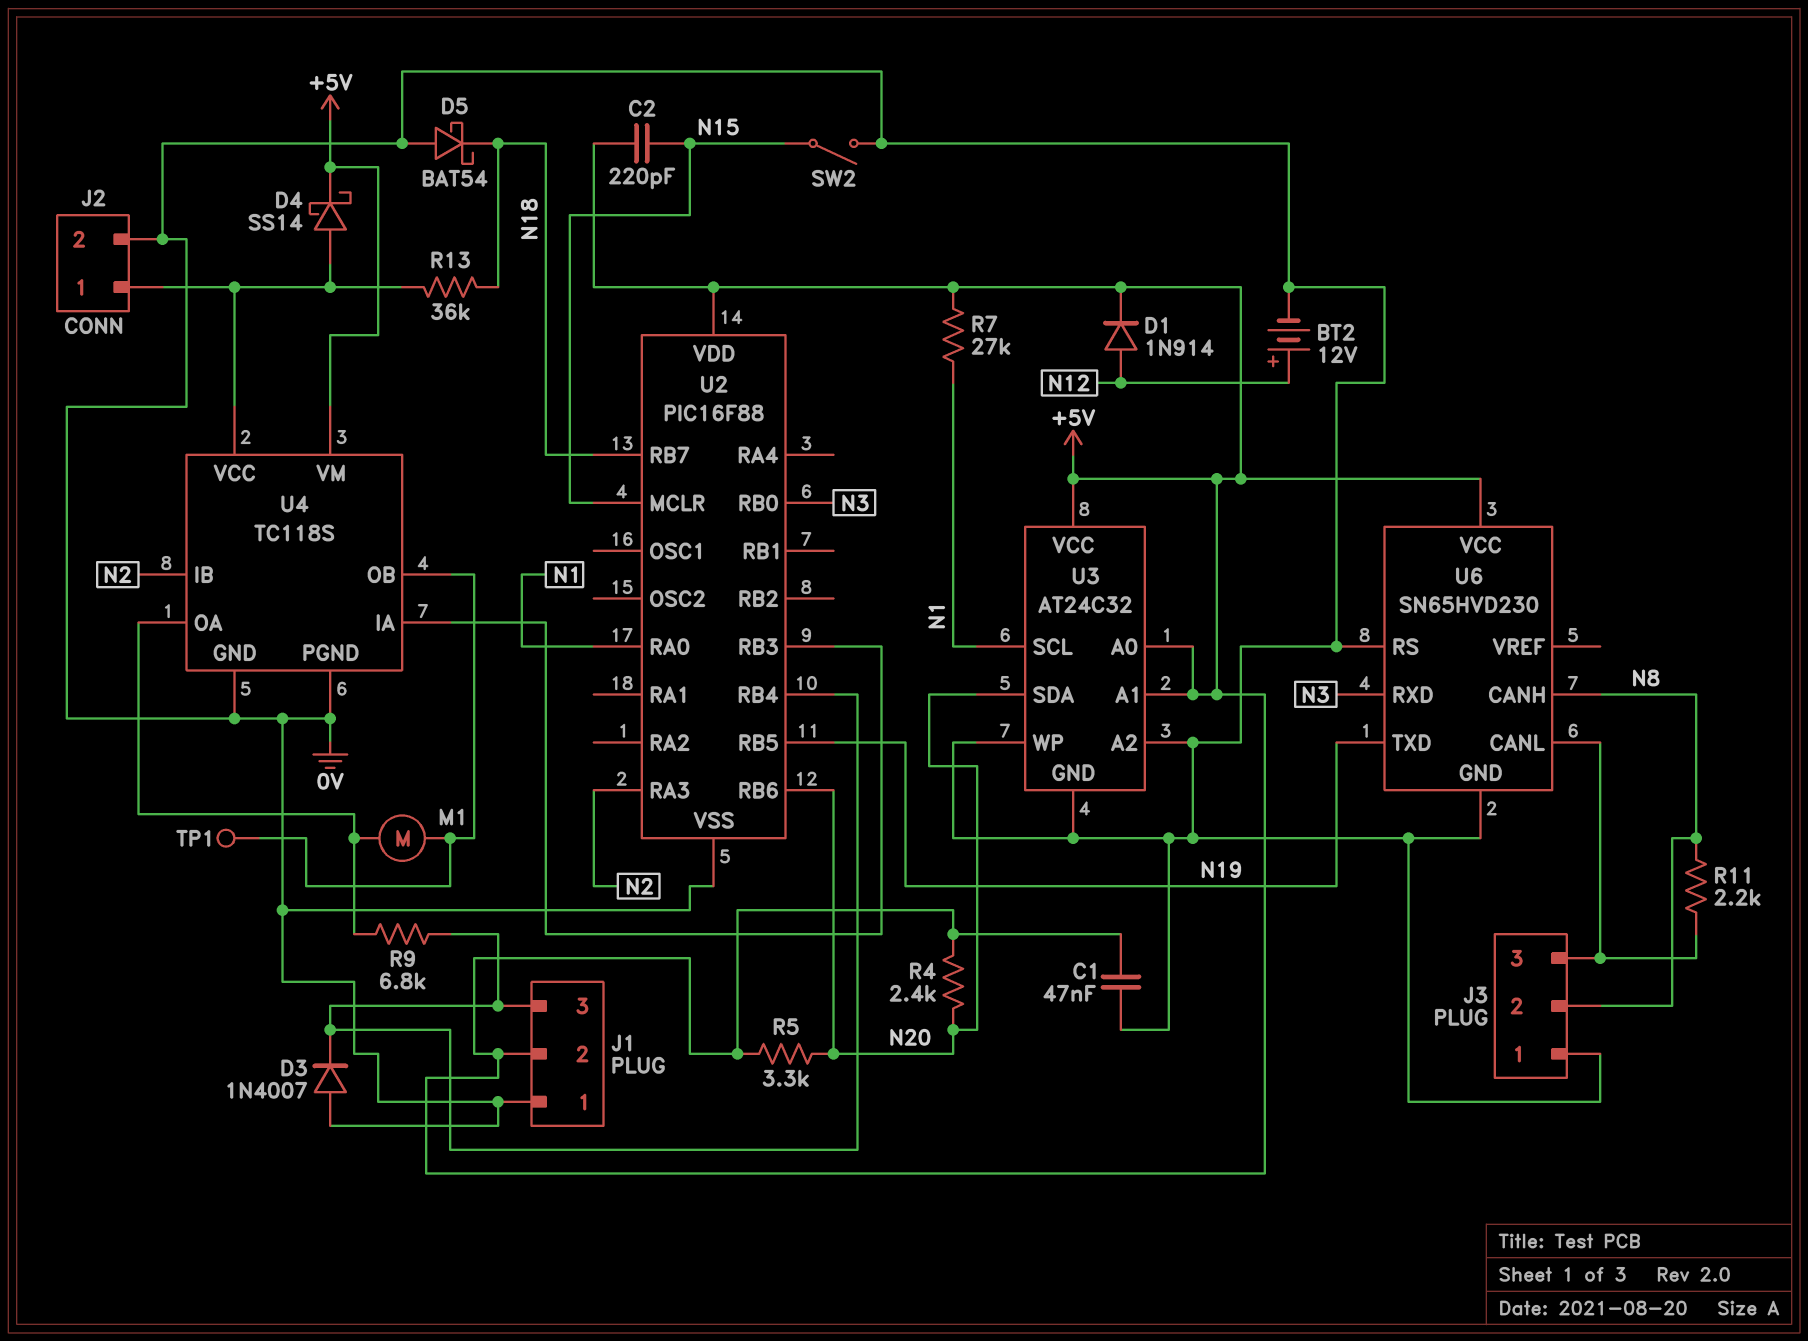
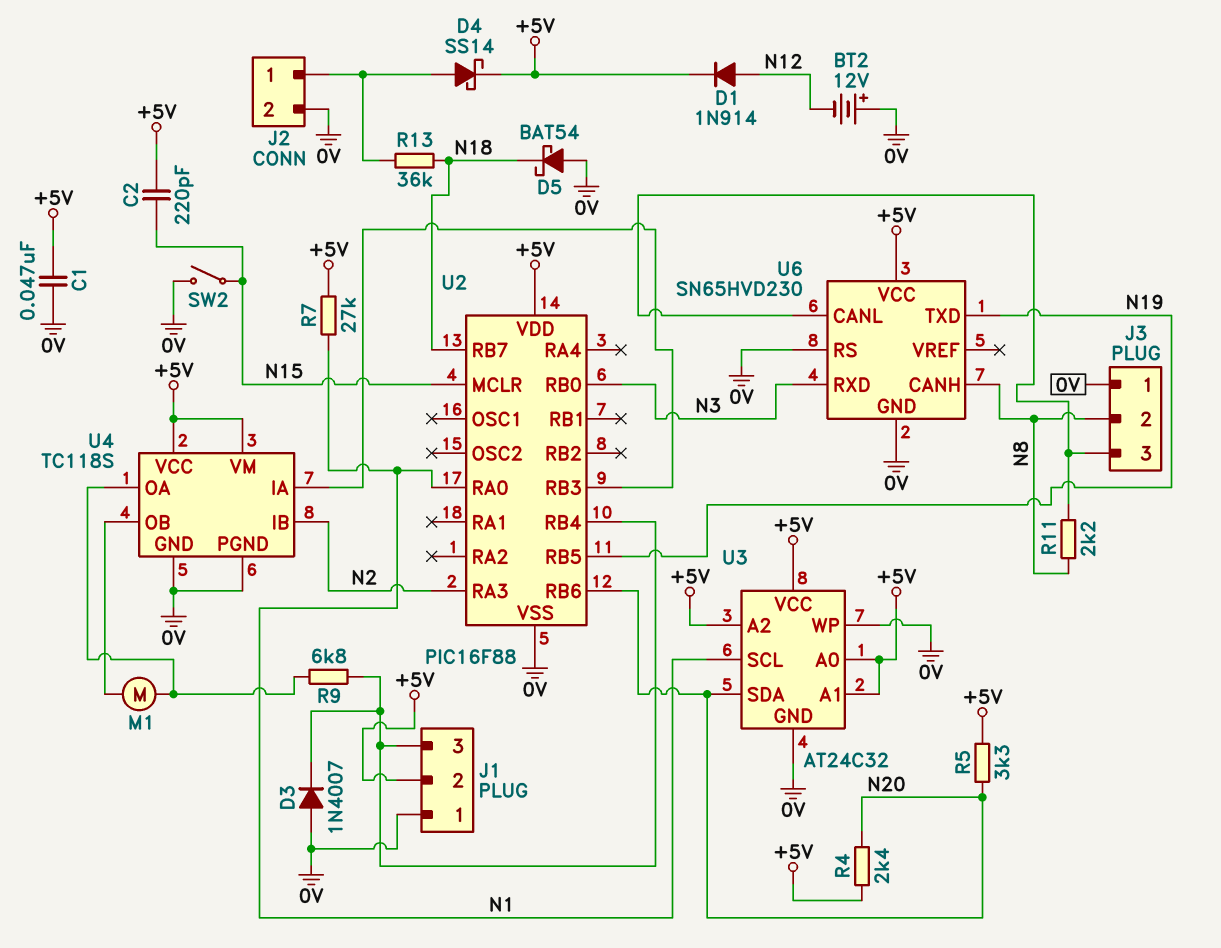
BT2: 12V (plus N12, minus 0V) -> 12V (plus 0V, minus N12)
TP1: test point (U4/OB) -> none
U3 pin A2: 0V -> +5V
U4 pin VCC: J2/1 -> +5V

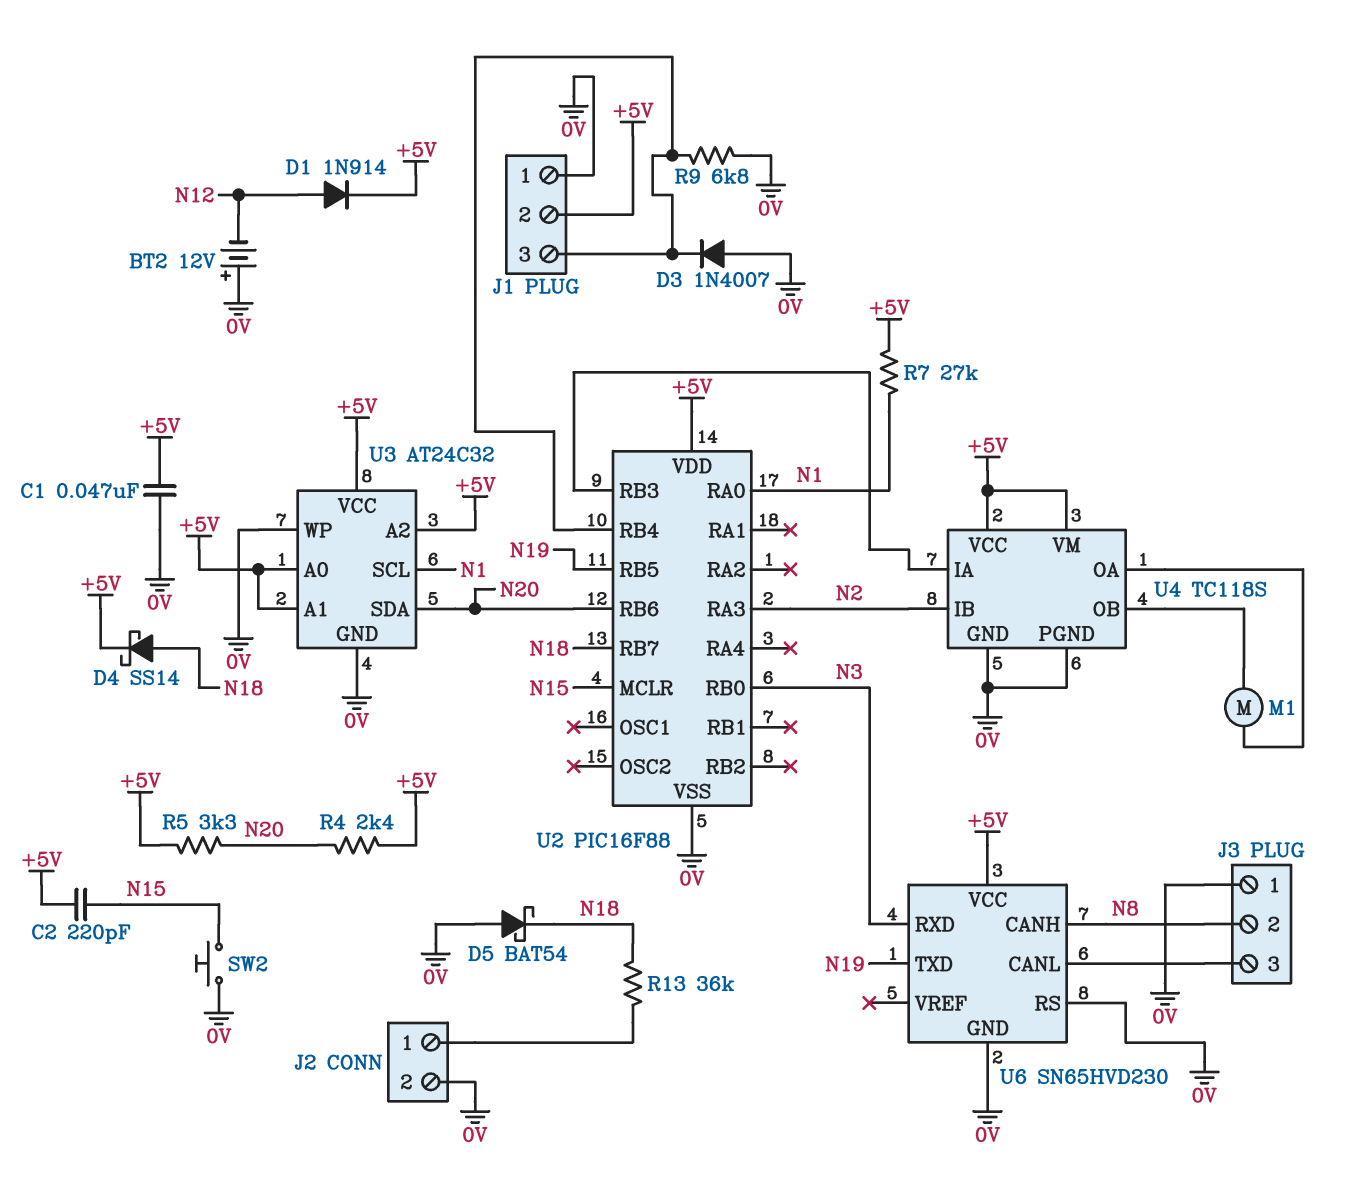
D4: schottky SS14 (A J2/1, K +5V) -> schottky SS14 (A N18, K +5V)
R9: 6.8k (J1/3, U4/OA) -> 6.8k (0V, J1/3)
R11: 2.2k (J3/3, N8) -> none
SW2: switch (0V, N15) -> button (0V, N15)

